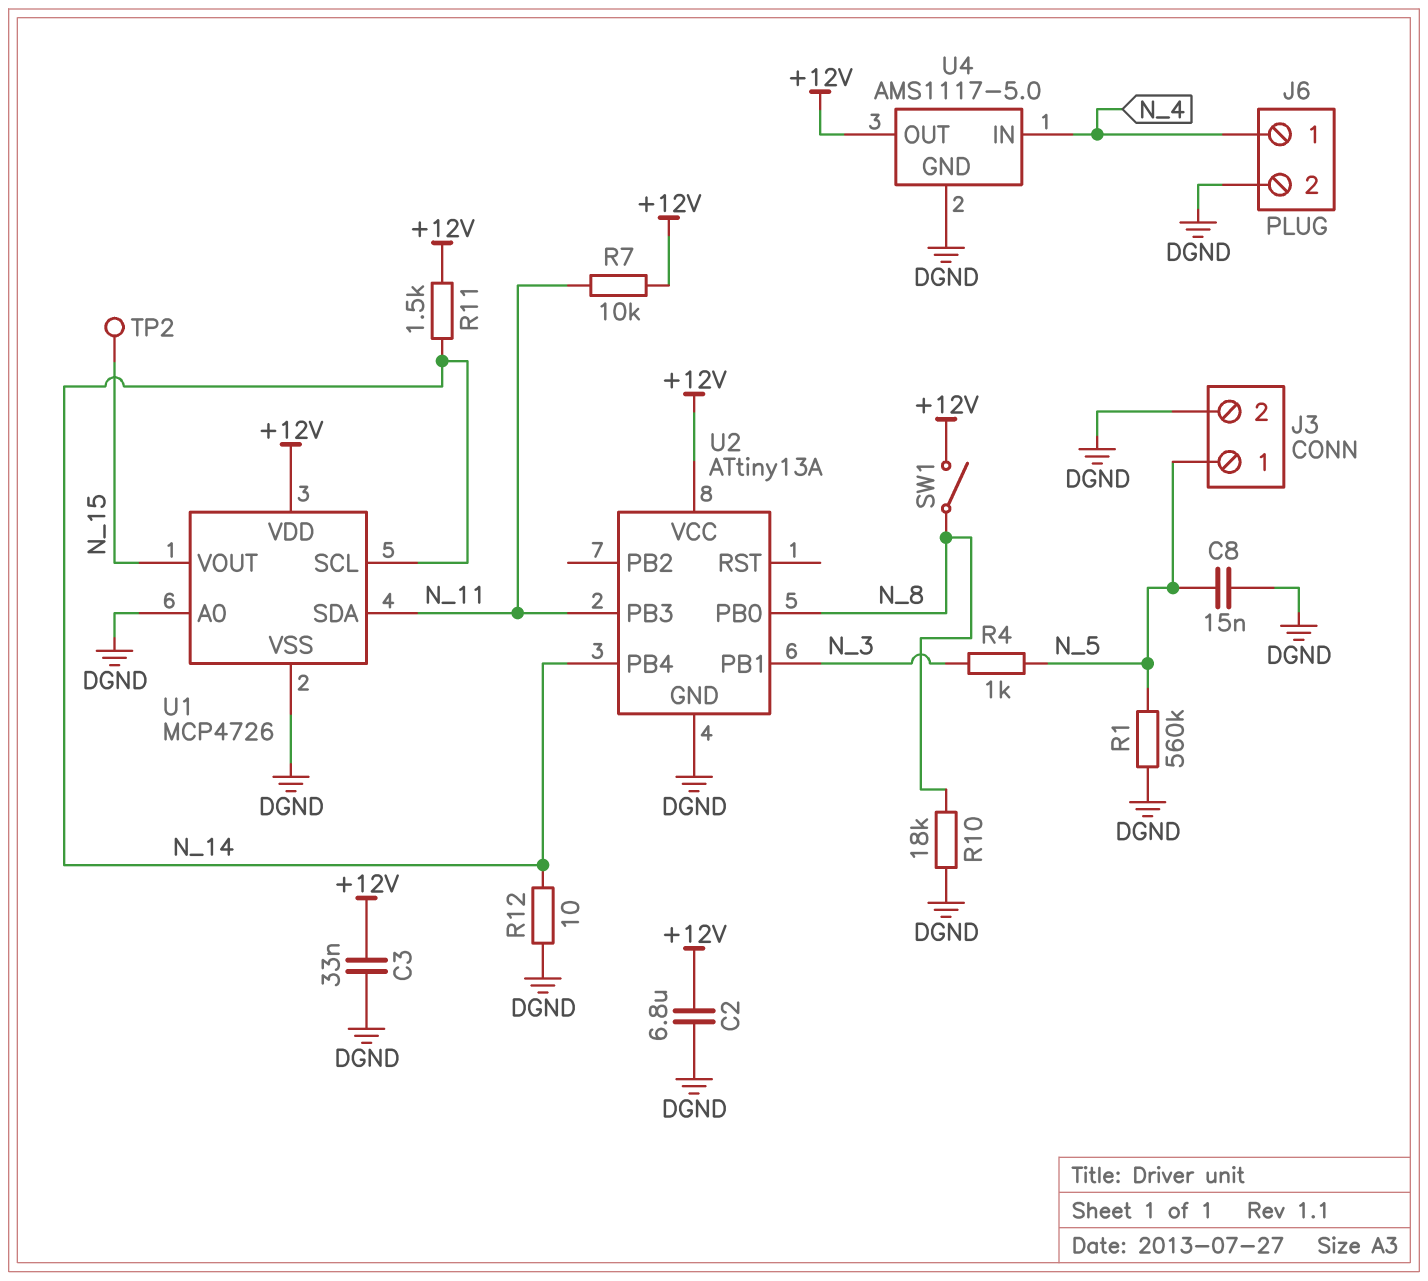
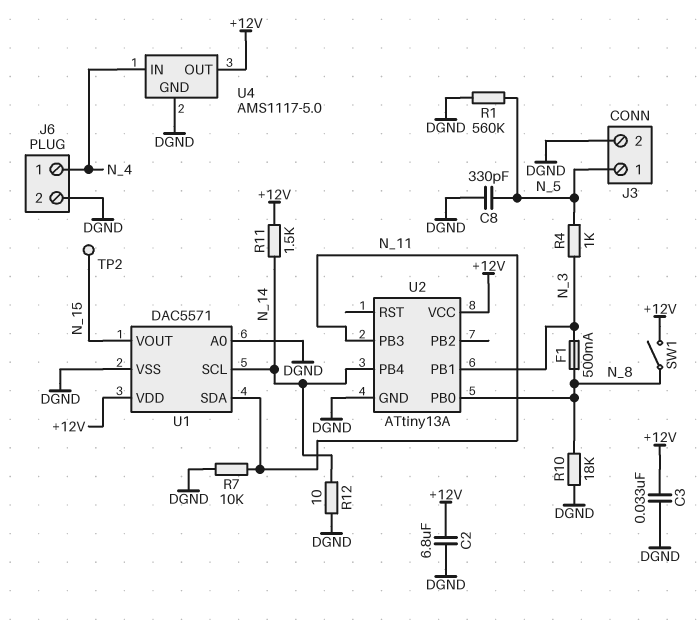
C8: 15nF (DGND, N_5) -> 330pF (DGND, N_5)
F1: none -> 500mA (N_3, N_8)
R7: 10k (+12V, N_11) -> 10k (DGND, N_11)
U1: MCP4726 -> DAC5571

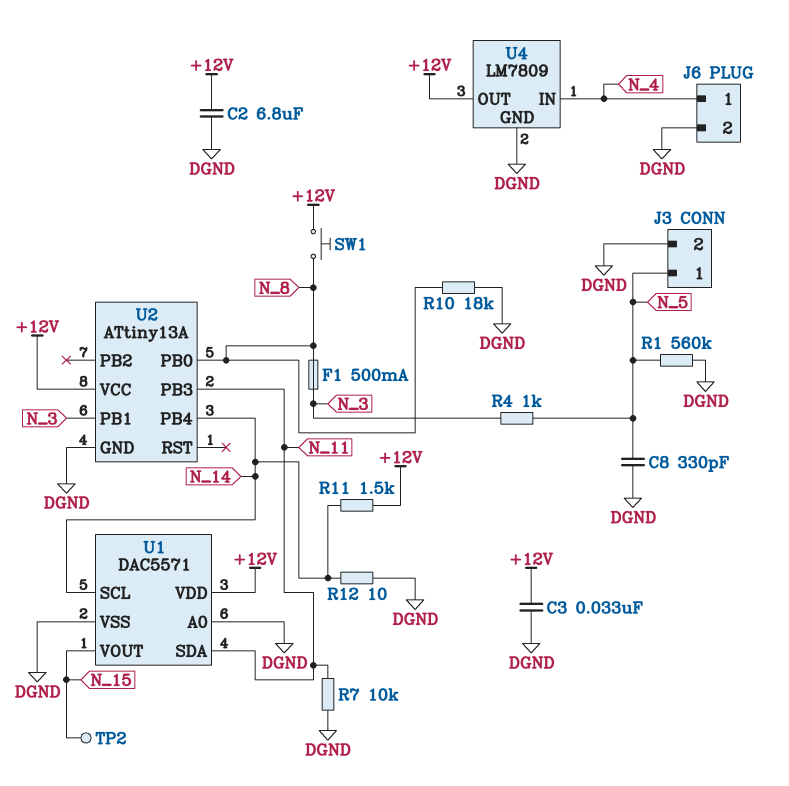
SW1: switch (+12V, N_8) -> button (+12V, N_8)
U4: AMS1117-5.0 -> LM7809

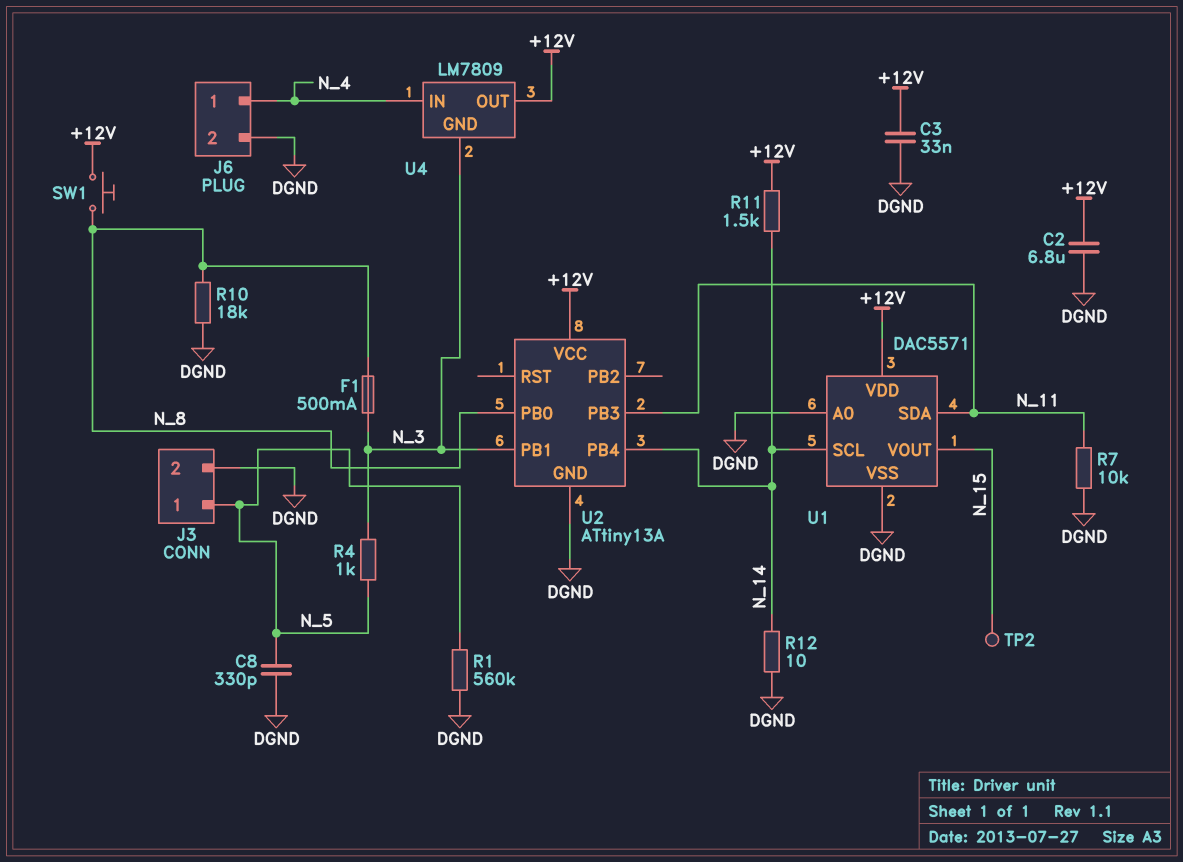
U4 pin GND: DGND -> N_3

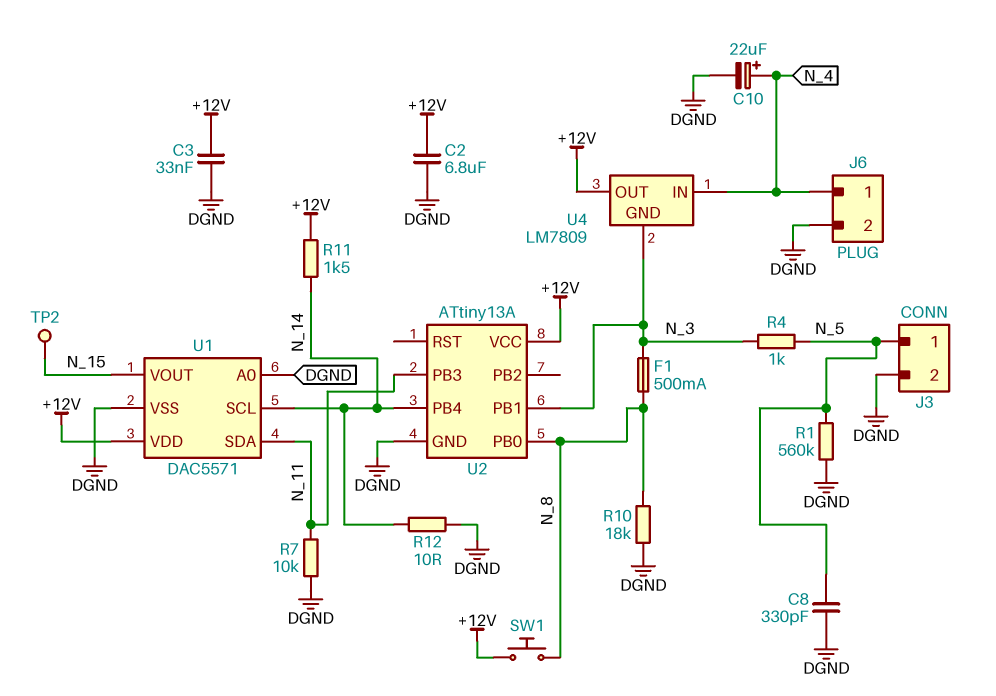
C10: none -> 22uF (plus N_4, minus DGND)

